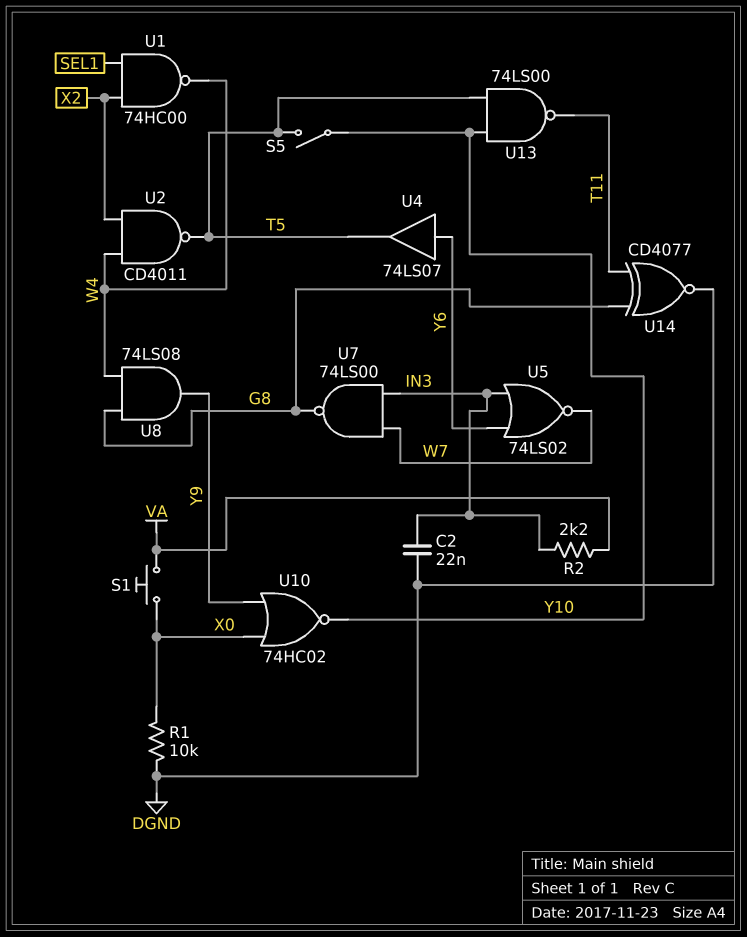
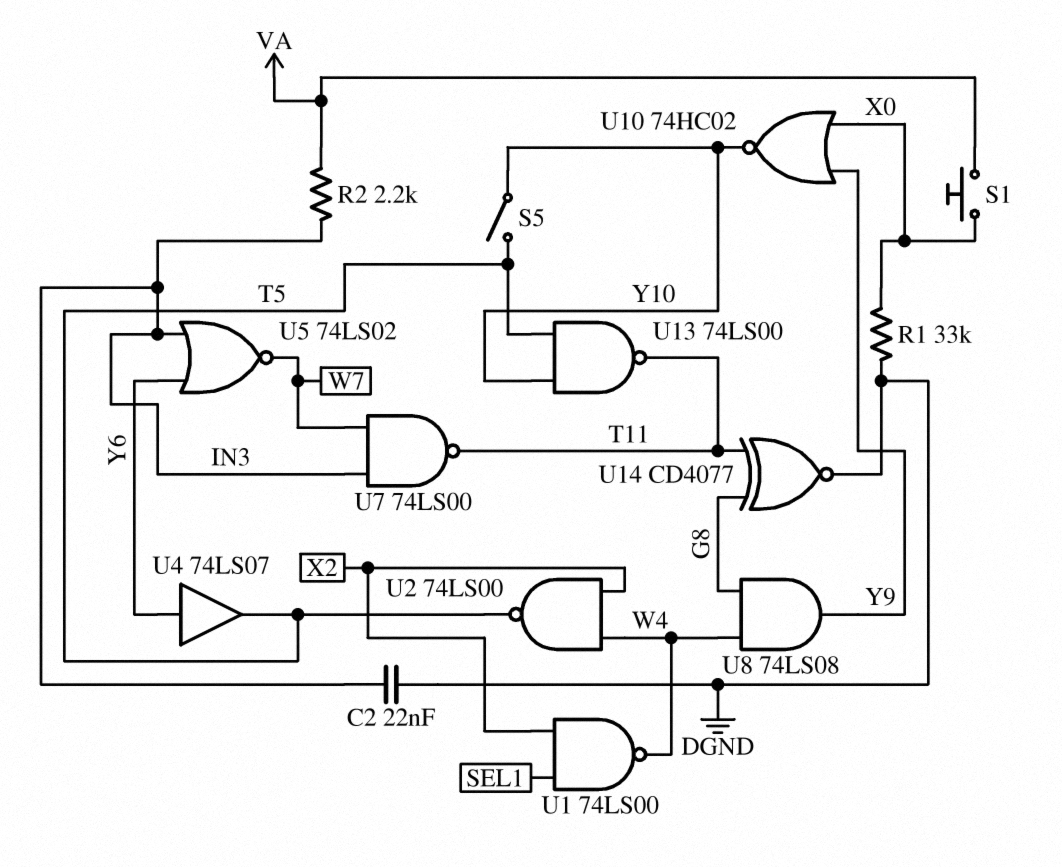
R1: 10k (DGND, X0) -> 33k (DGND, X0)
U1: NAND 74HC00 (in SEL1, in X2, out W4) -> NAND 74LS00 (in SEL1, in X2, out W4)
U2: NAND CD4011 (in W4, in X2, out T5) -> NAND 74LS00 (in W4, in X2, out T5)
U7: NAND 74LS00 (in IN3, in W7, out G8) -> NAND 74LS00 (in IN3, in W7, out T11)

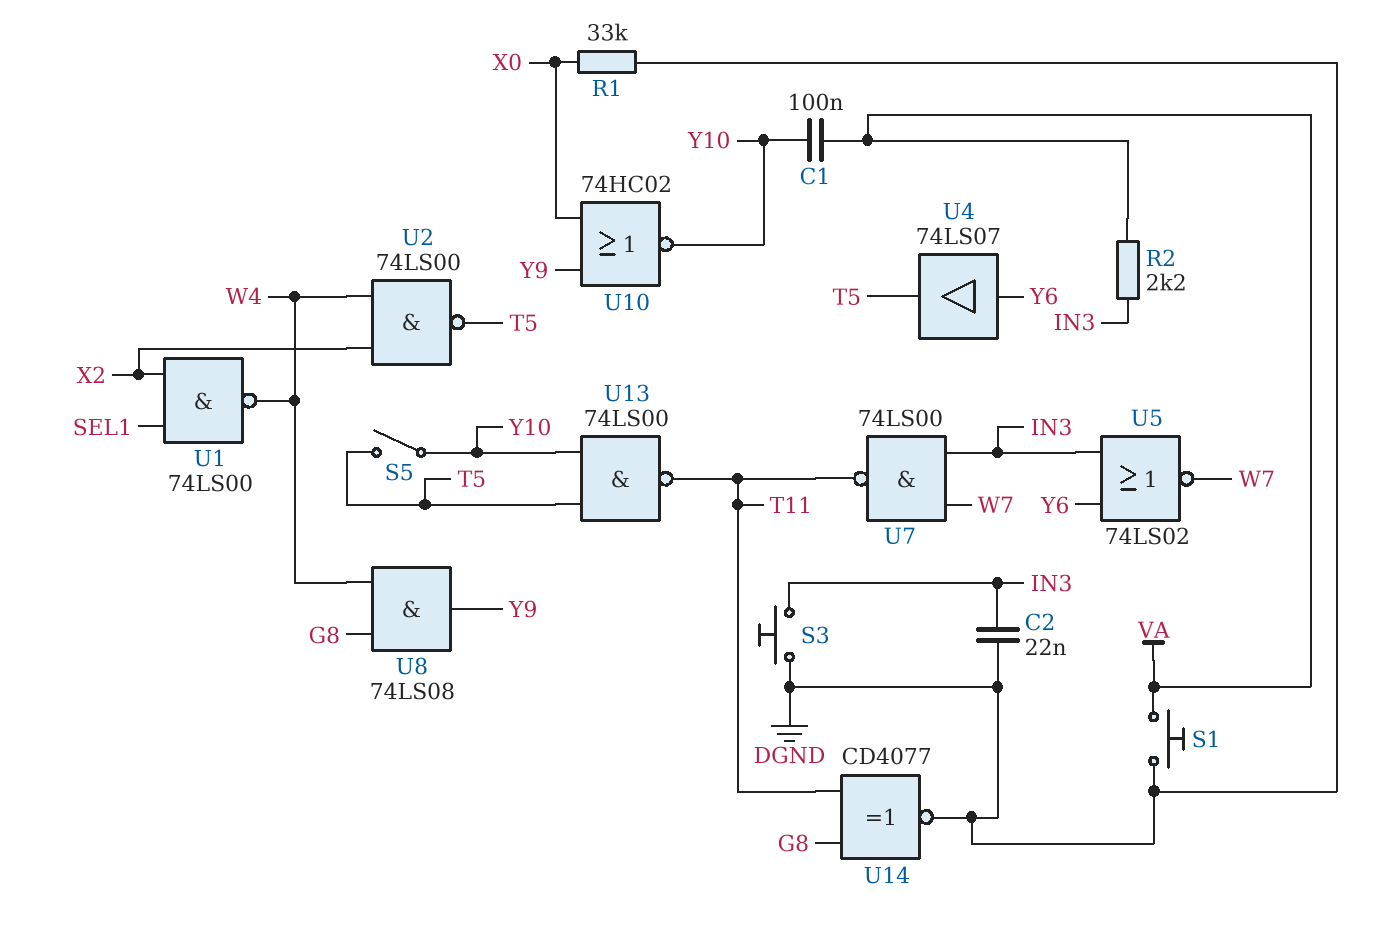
C1: none -> 100nF (VA, Y10)
S1: button (VA, X0) -> button (DGND, VA)
S3: none -> button (DGND, IN3)

